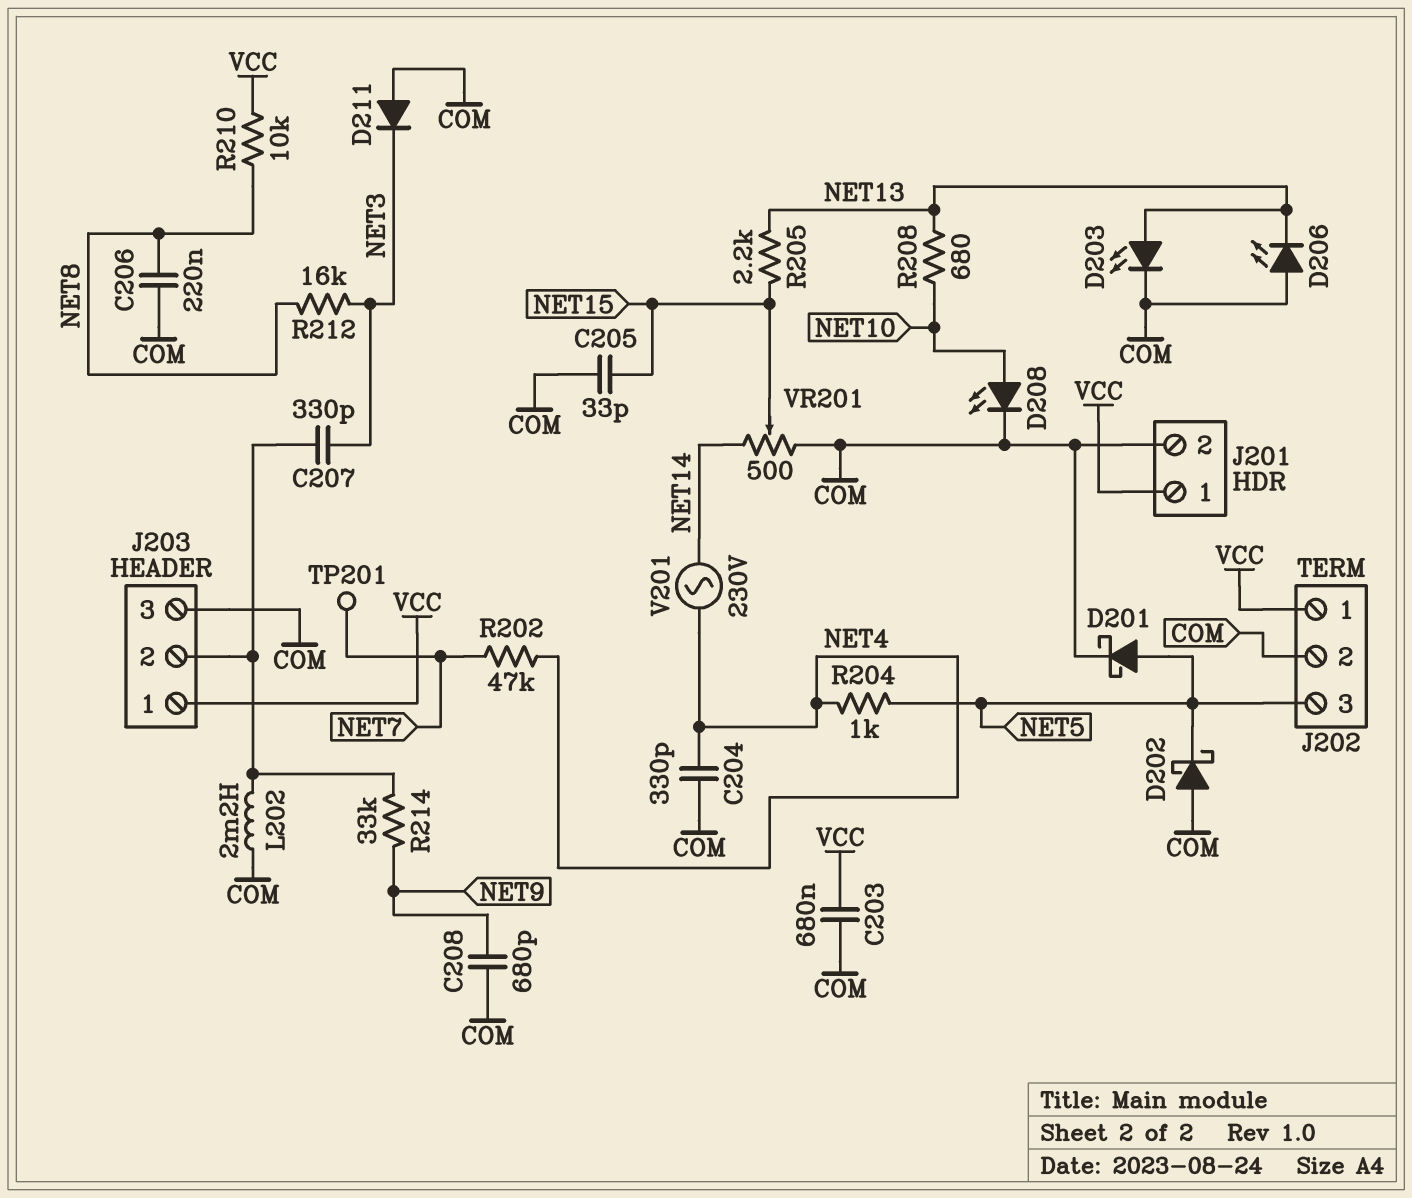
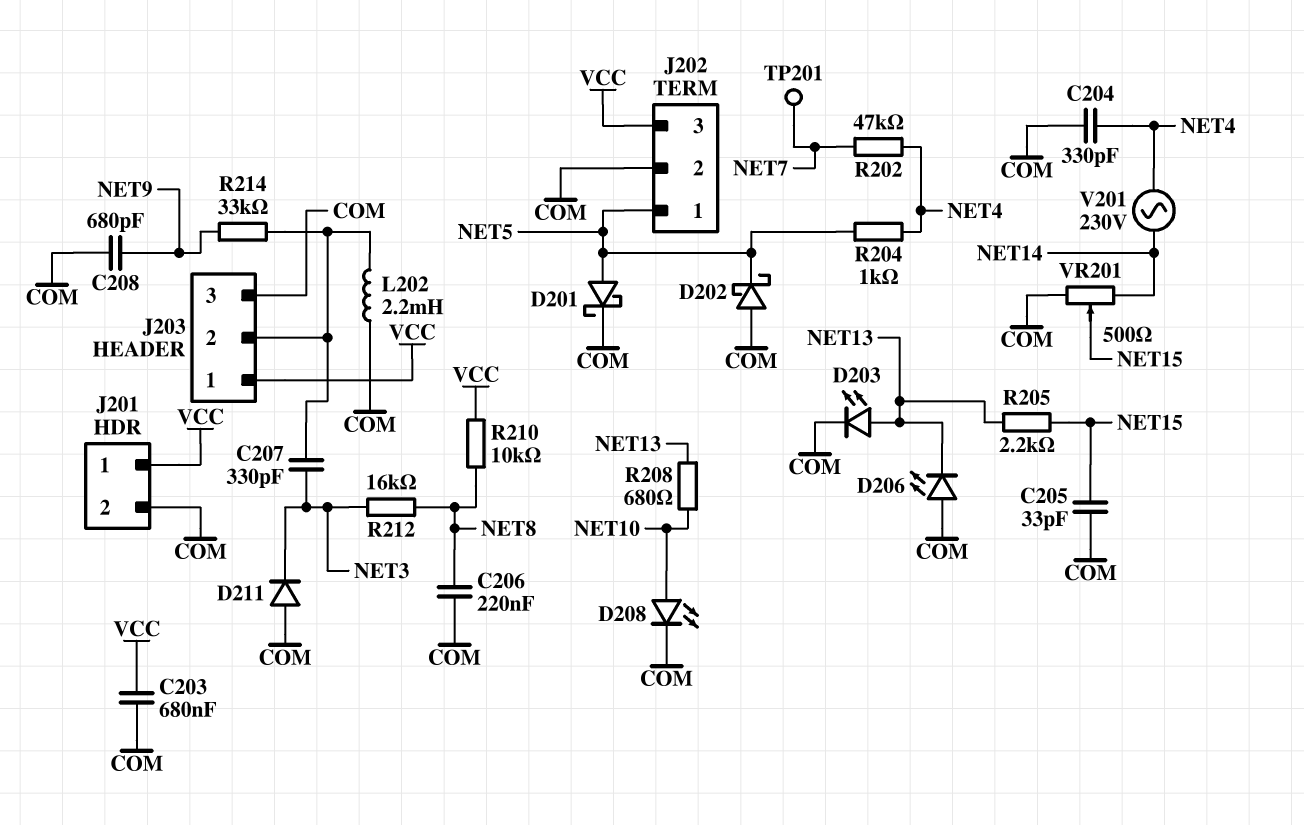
J202 pin 1: VCC -> NET5
J202 pin 3: NET5 -> VCC

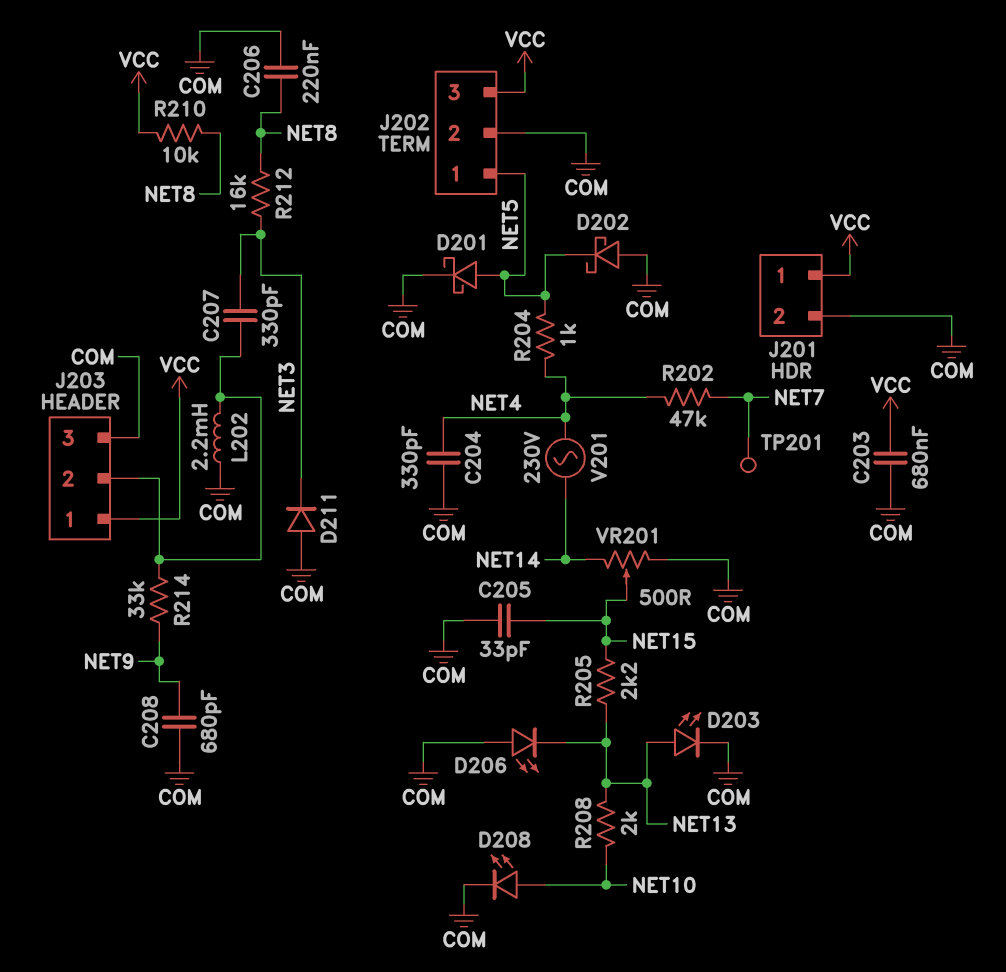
R208: 680 (NET10, NET13) -> 2k (NET10, NET13)

